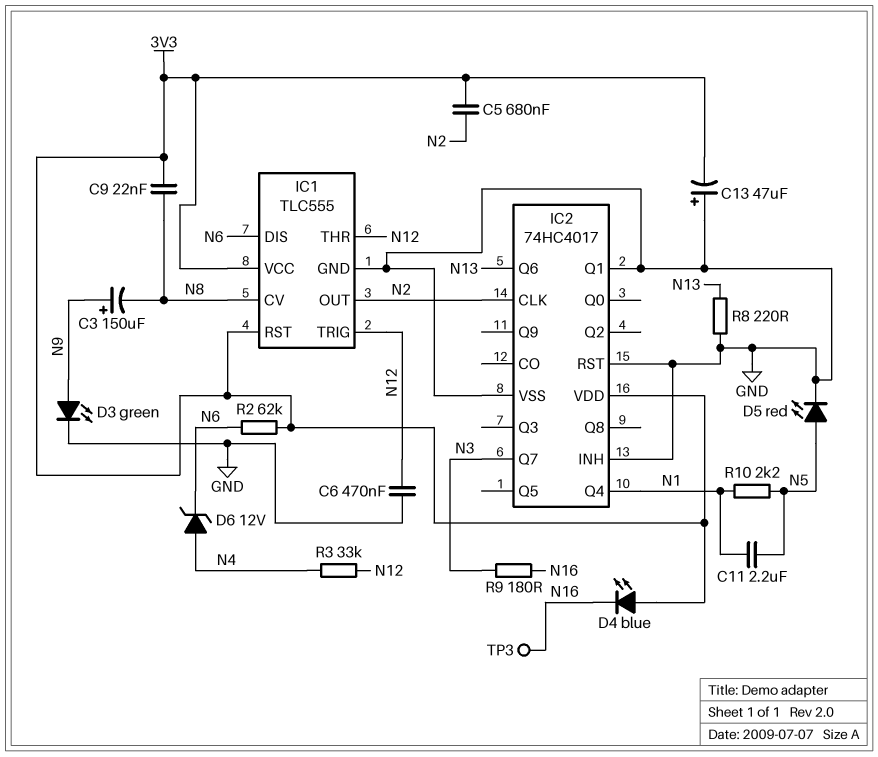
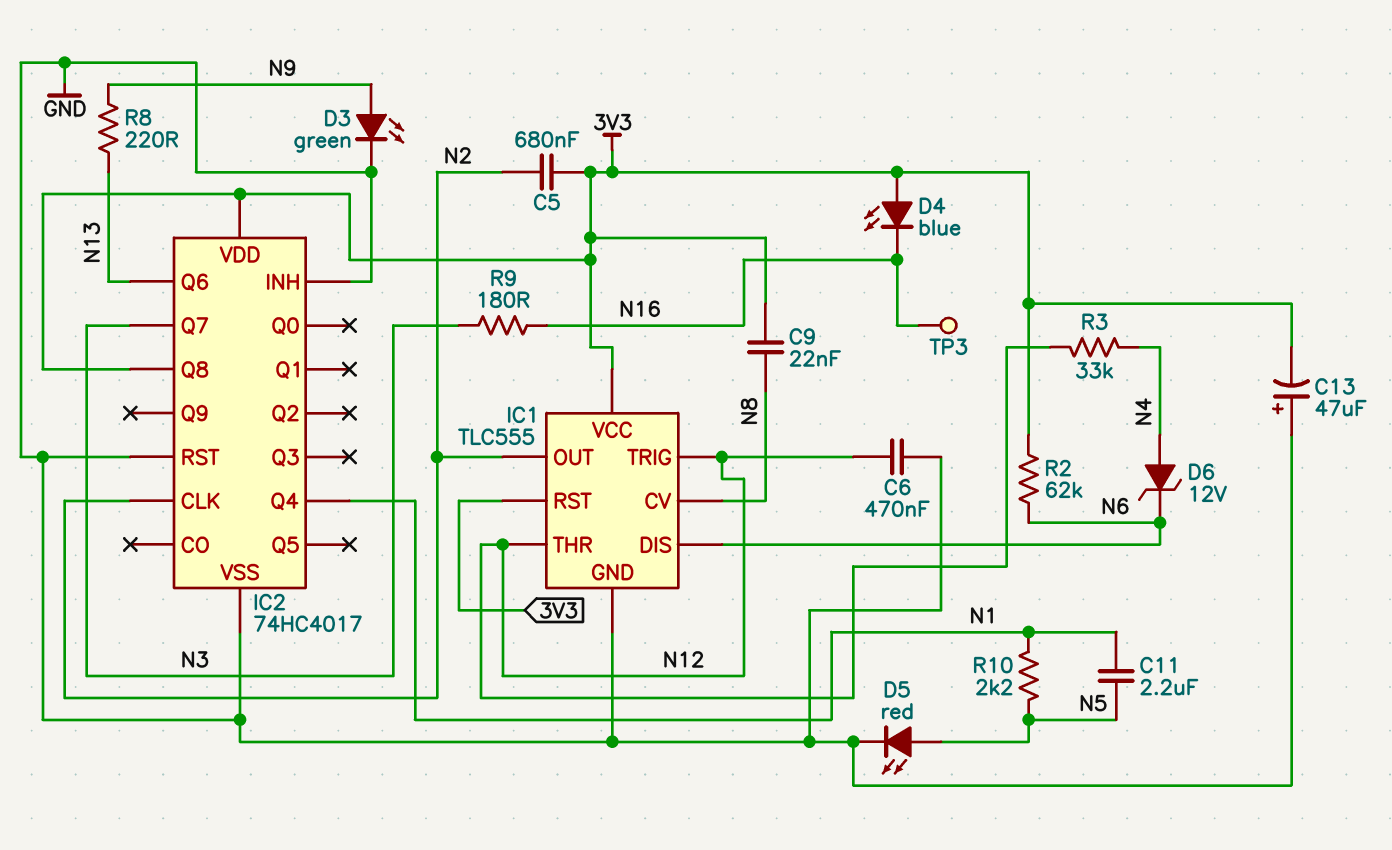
C3: 150uF (plus N9, minus N8) -> none
IC2 pin Q1: GND -> none
IC2 pin Q8: none -> 3V3
R8: 220 (GND, N13) -> 220 (N9, N13)

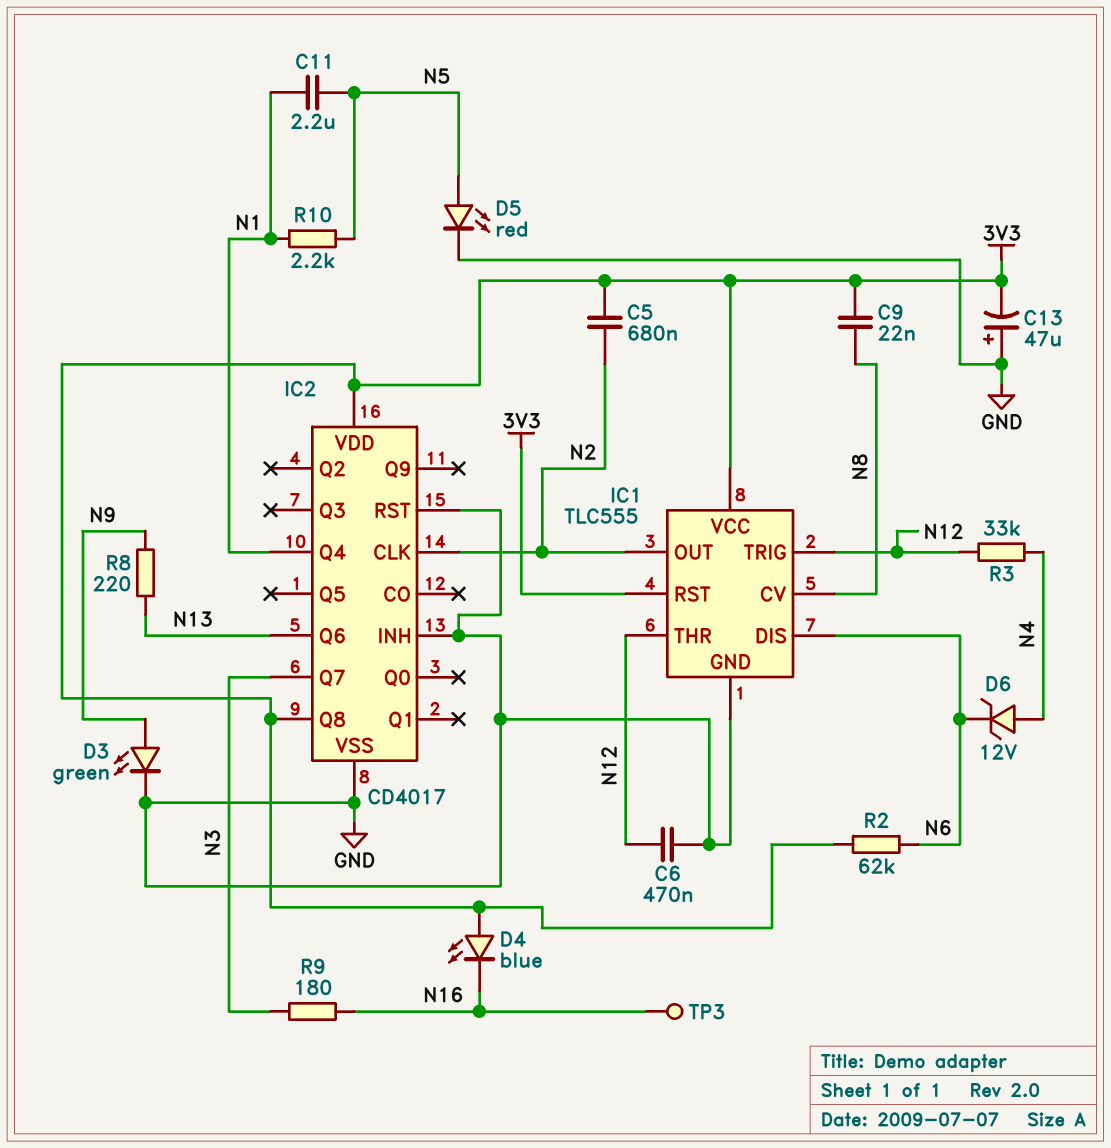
IC2: 74HC4017 -> CD4017

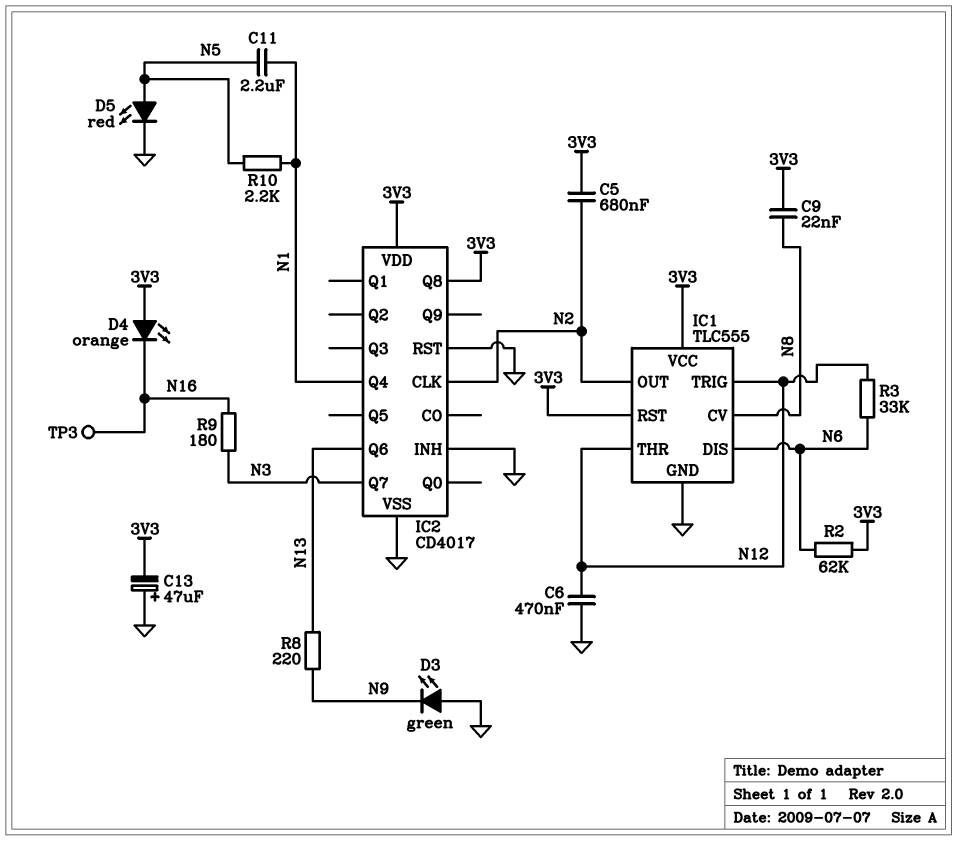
D3: LED green (A N9, K GND) -> LED green (A GND, K N9)
D4: LED blue (A 3V3, K N16) -> LED orange (A 3V3, K N16)
D6: zener 12V (A N4, K N6) -> none
R3: 33k (N4, N12) -> 33k (N6, N12)

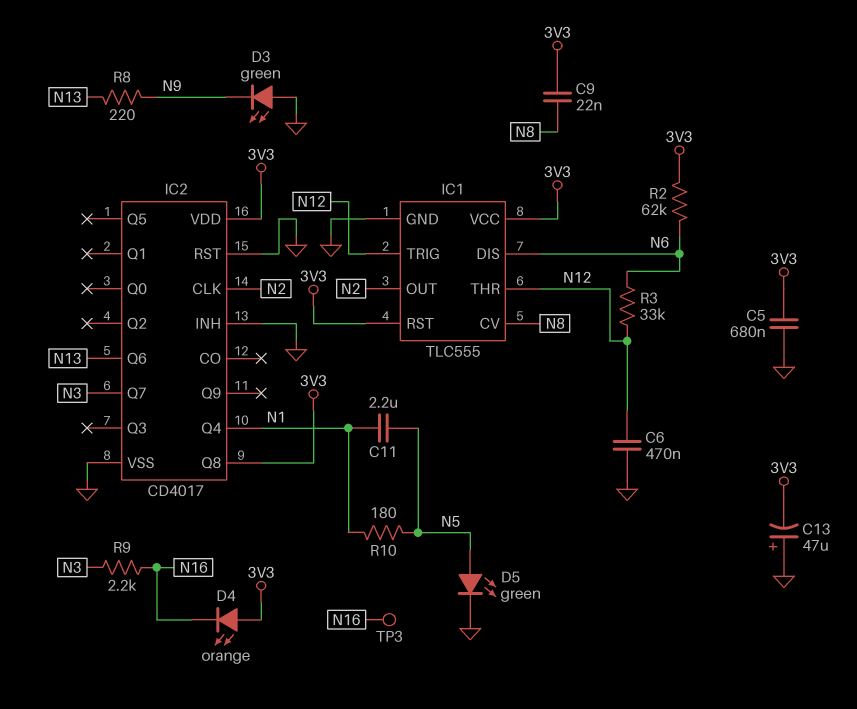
C5: 680nF (3V3, N2) -> 680nF (3V3, GND)
D5: LED red (A N5, K GND) -> LED green (A N5, K GND)
R9: 180 (N3, N16) -> 2.2k (N3, N16)
R10: 2.2k (N1, N5) -> 180 (N1, N5)

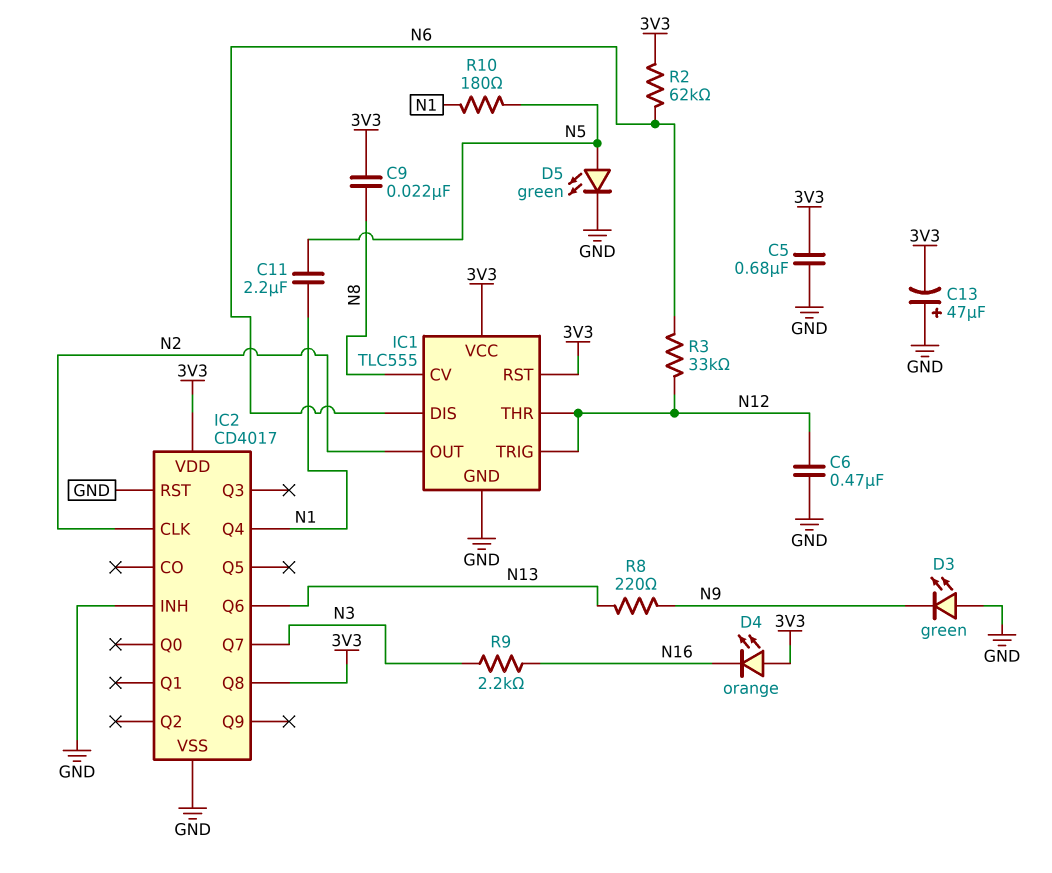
TP3: test point (N16) -> none

